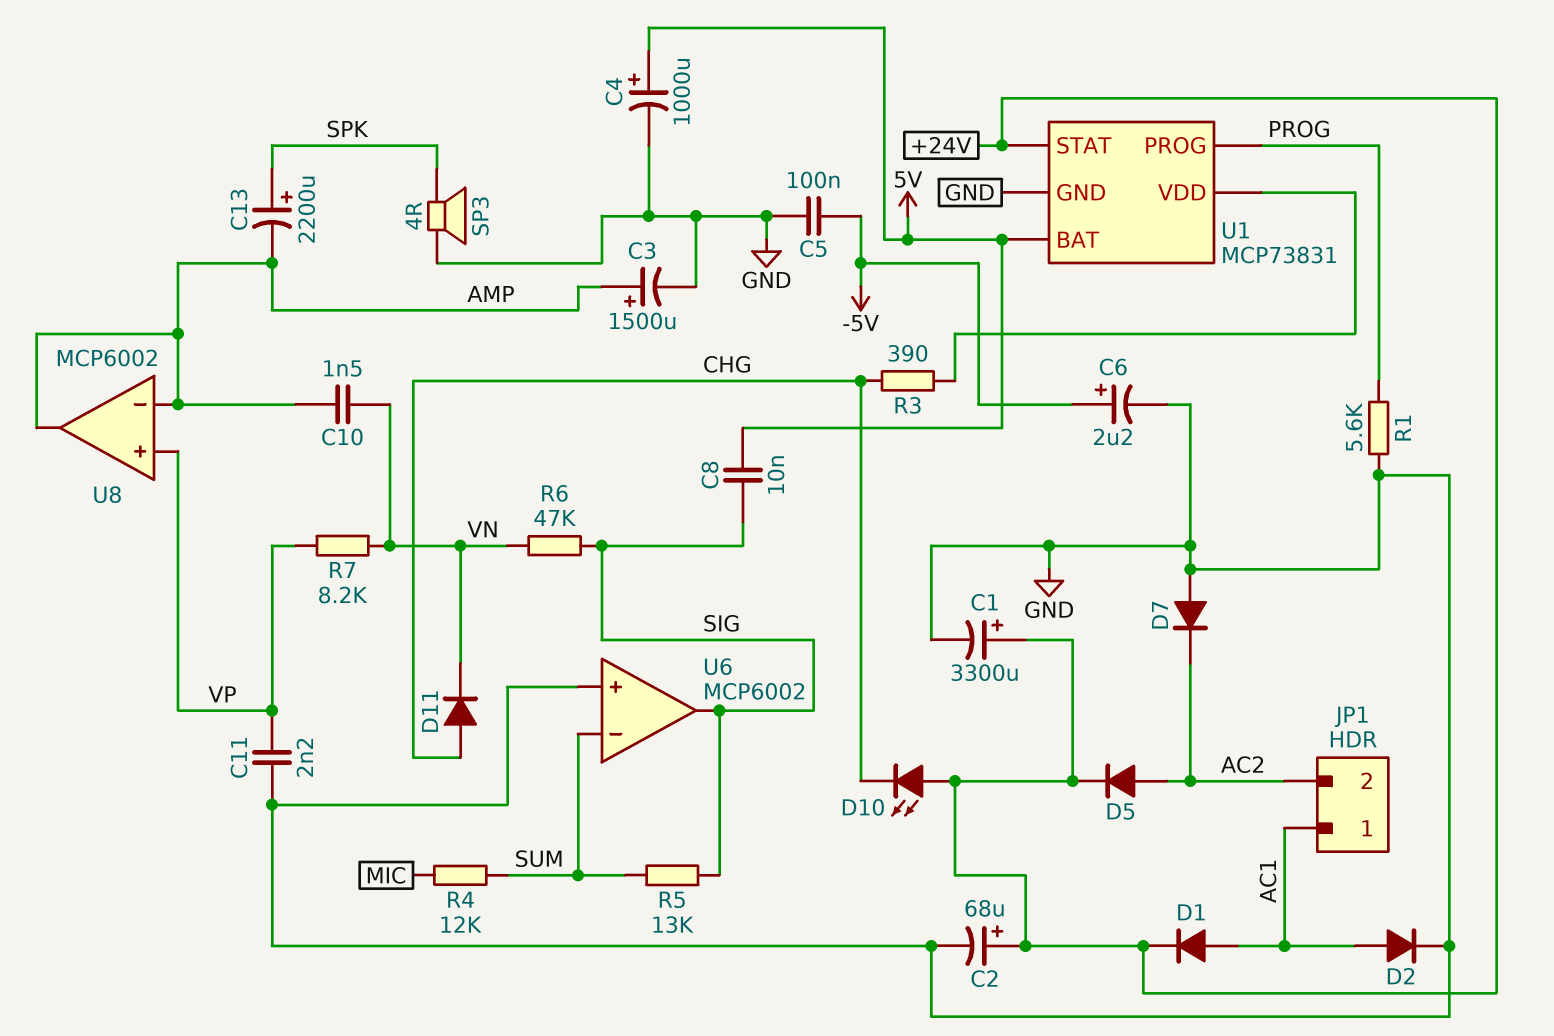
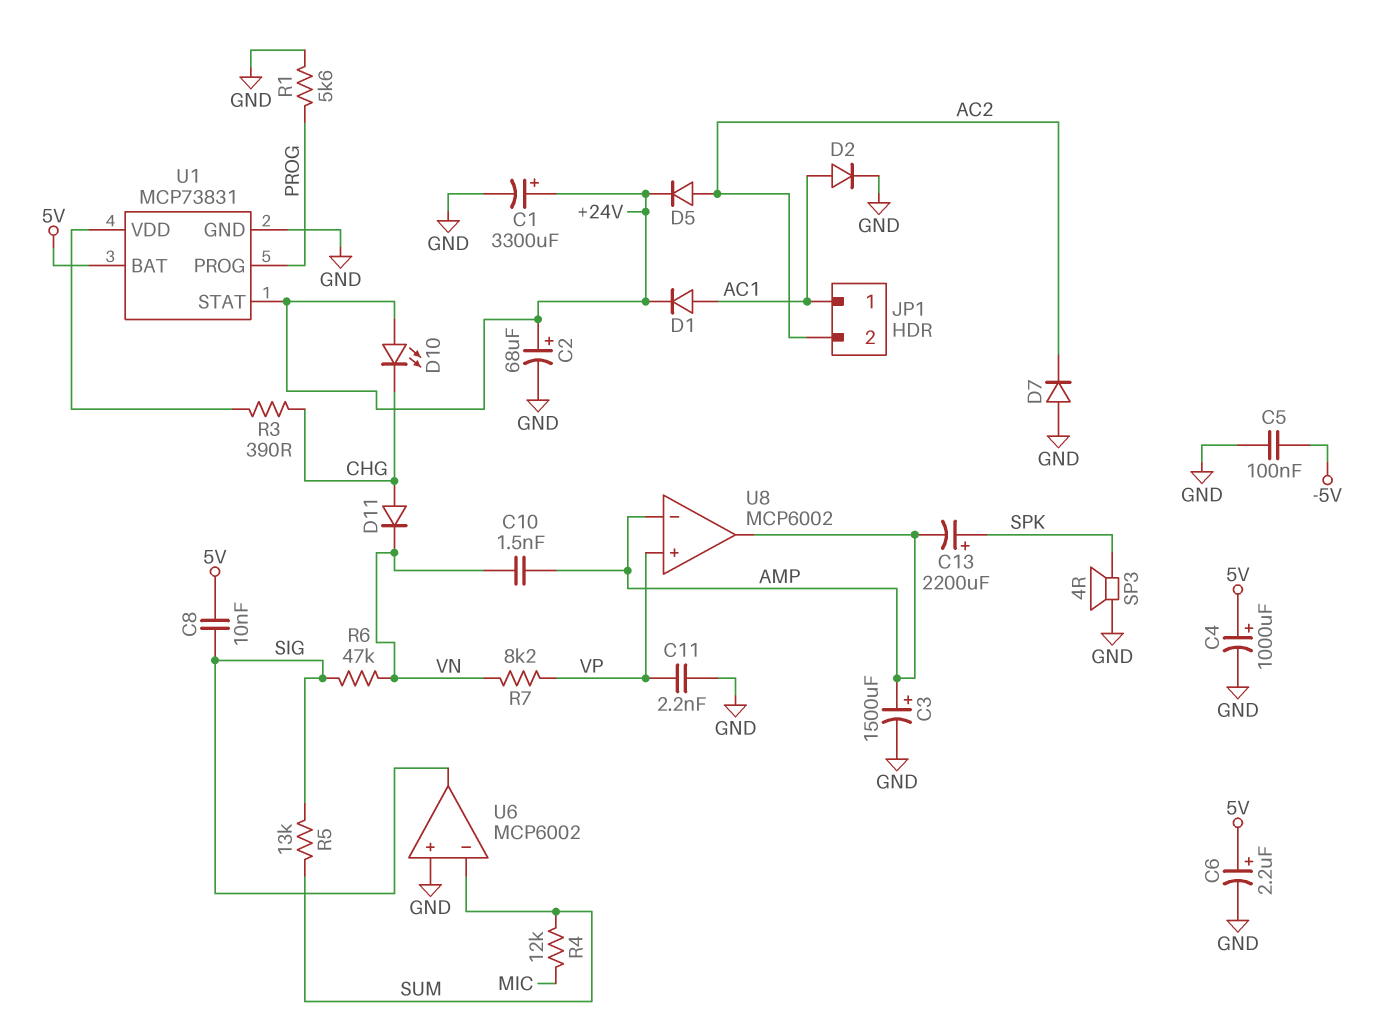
C6: 2.2uF (plus -5V, minus GND) -> 2.2uF (plus 5V, minus GND)

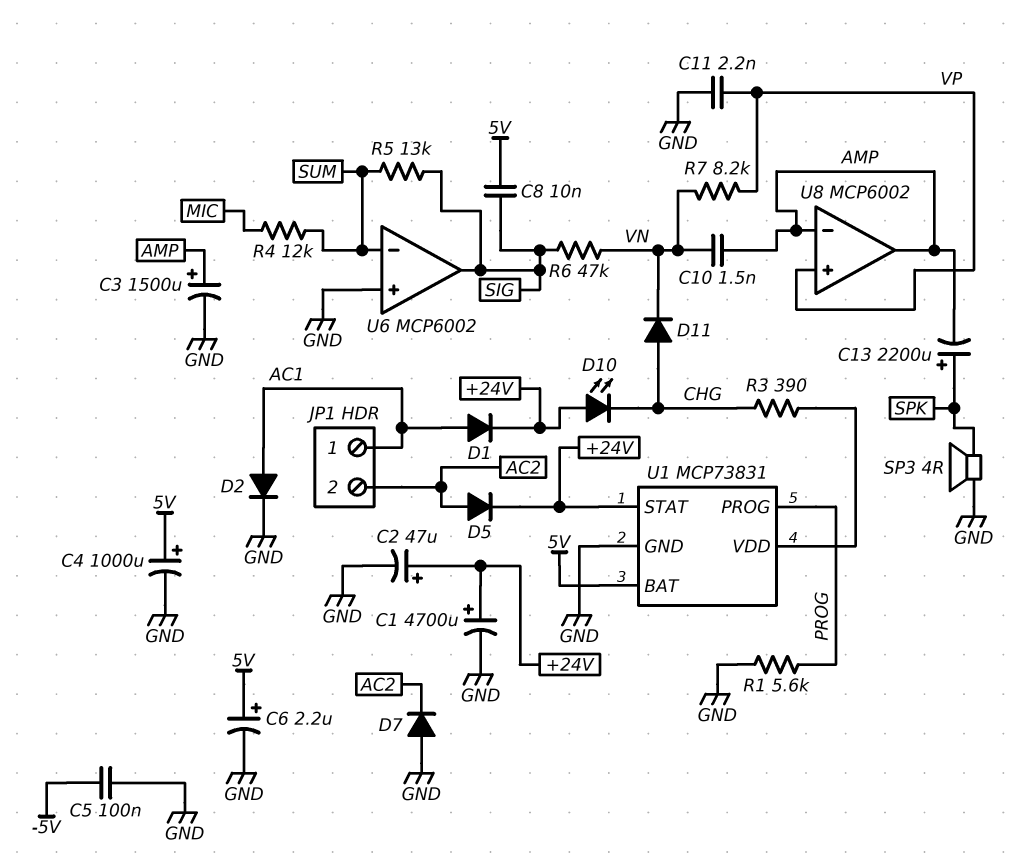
C1: 3300uF (plus +24V, minus GND) -> 4700uF (plus +24V, minus GND)
C2: 68uF (plus +24V, minus GND) -> 47uF (plus +24V, minus GND)

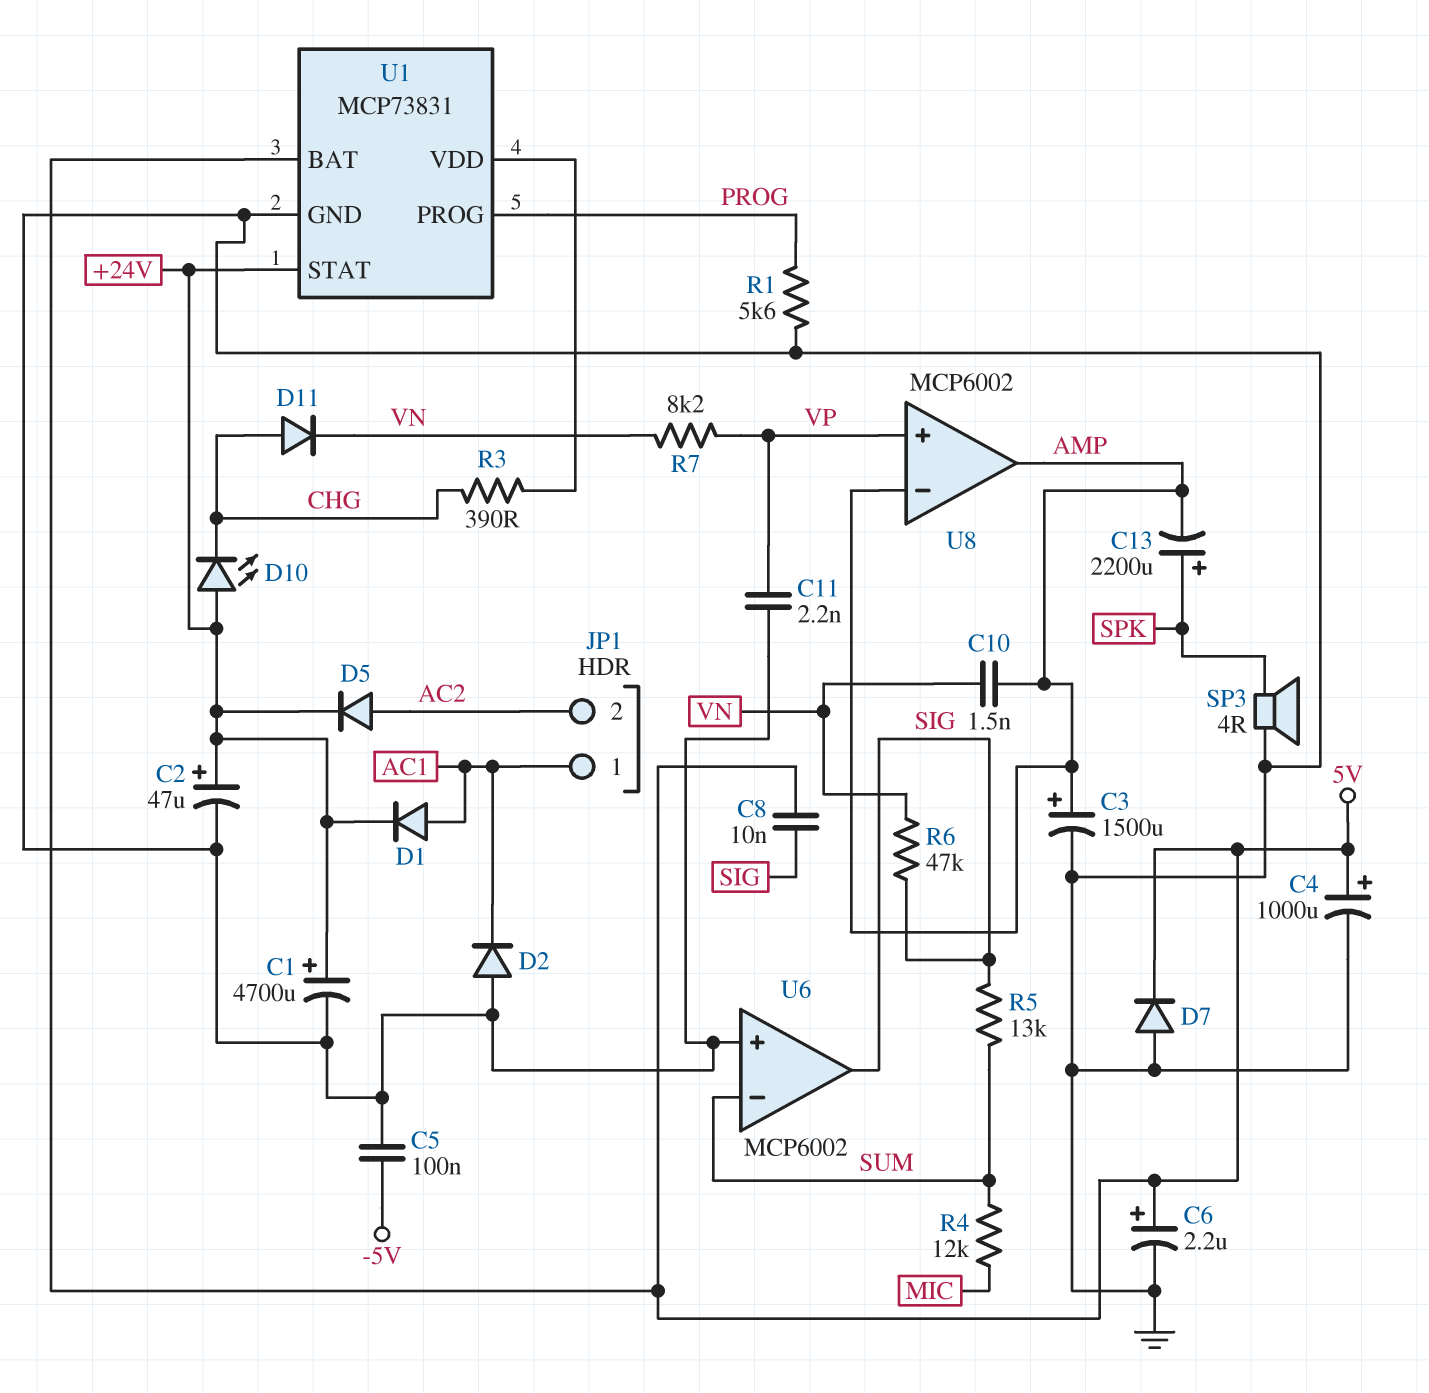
D2: diode (A AC1, K GND) -> diode (A GND, K AC1)
D7: diode (A GND, K AC2) -> diode (A GND, K 5V)

